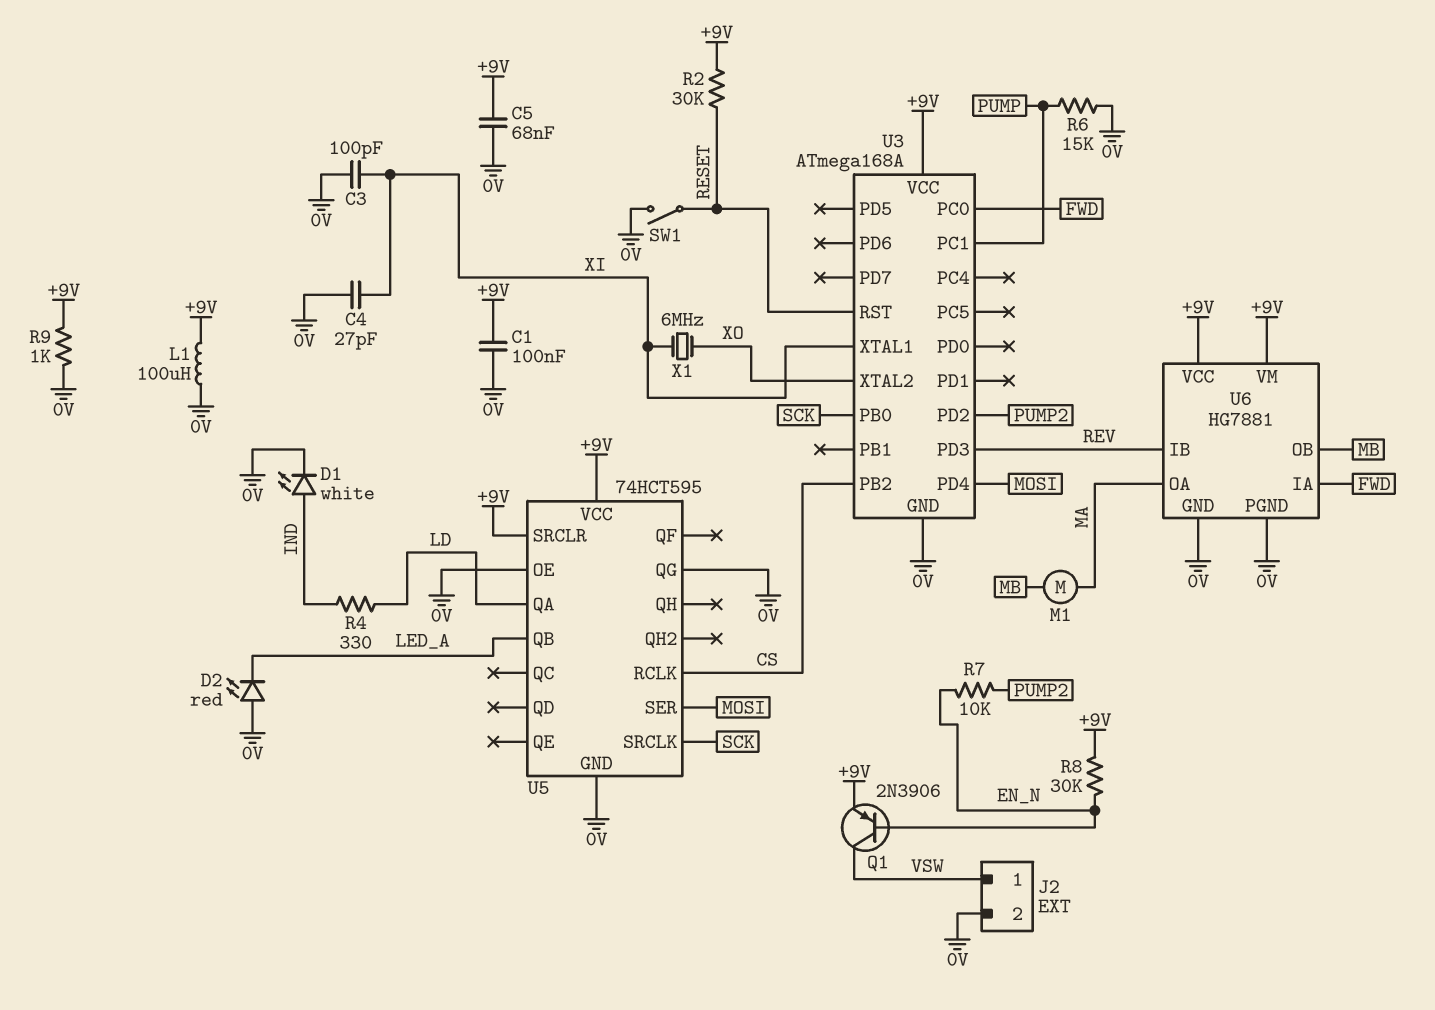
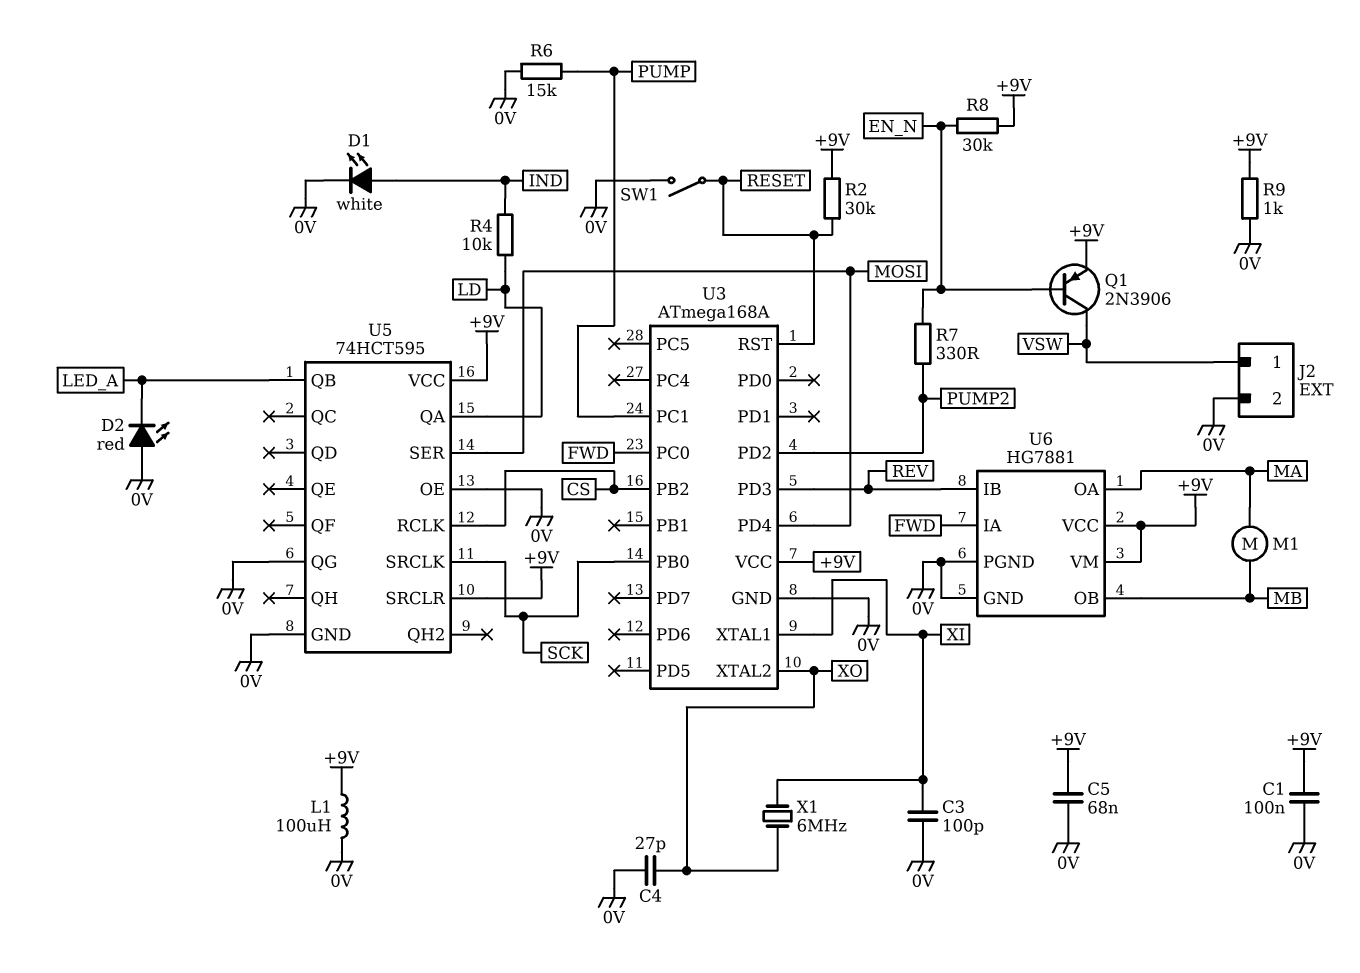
C4: 27pF (0V, XI) -> 27pF (0V, XO)
R4: 330 (IND, LD) -> 10k (IND, LD)
R7: 10k (EN_N, PUMP2) -> 330 (EN_N, PUMP2)

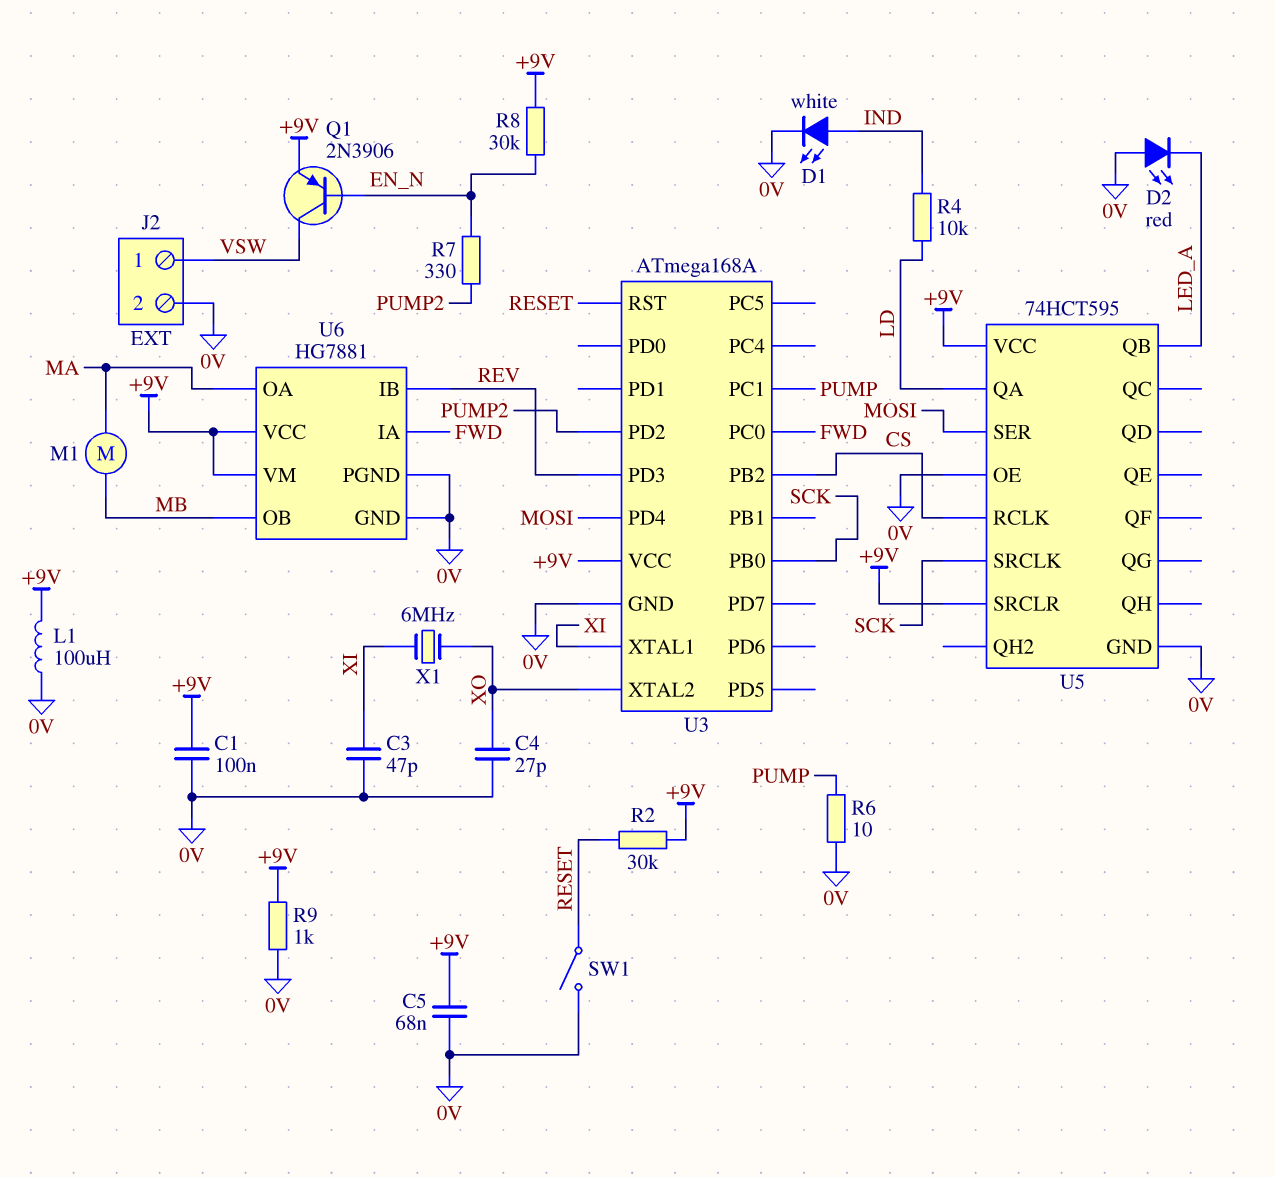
C3: 100pF (0V, XI) -> 47pF (0V, XI)
R6: 15k (0V, PUMP) -> 10 (0V, PUMP)
U5 pin QG: 0V -> none

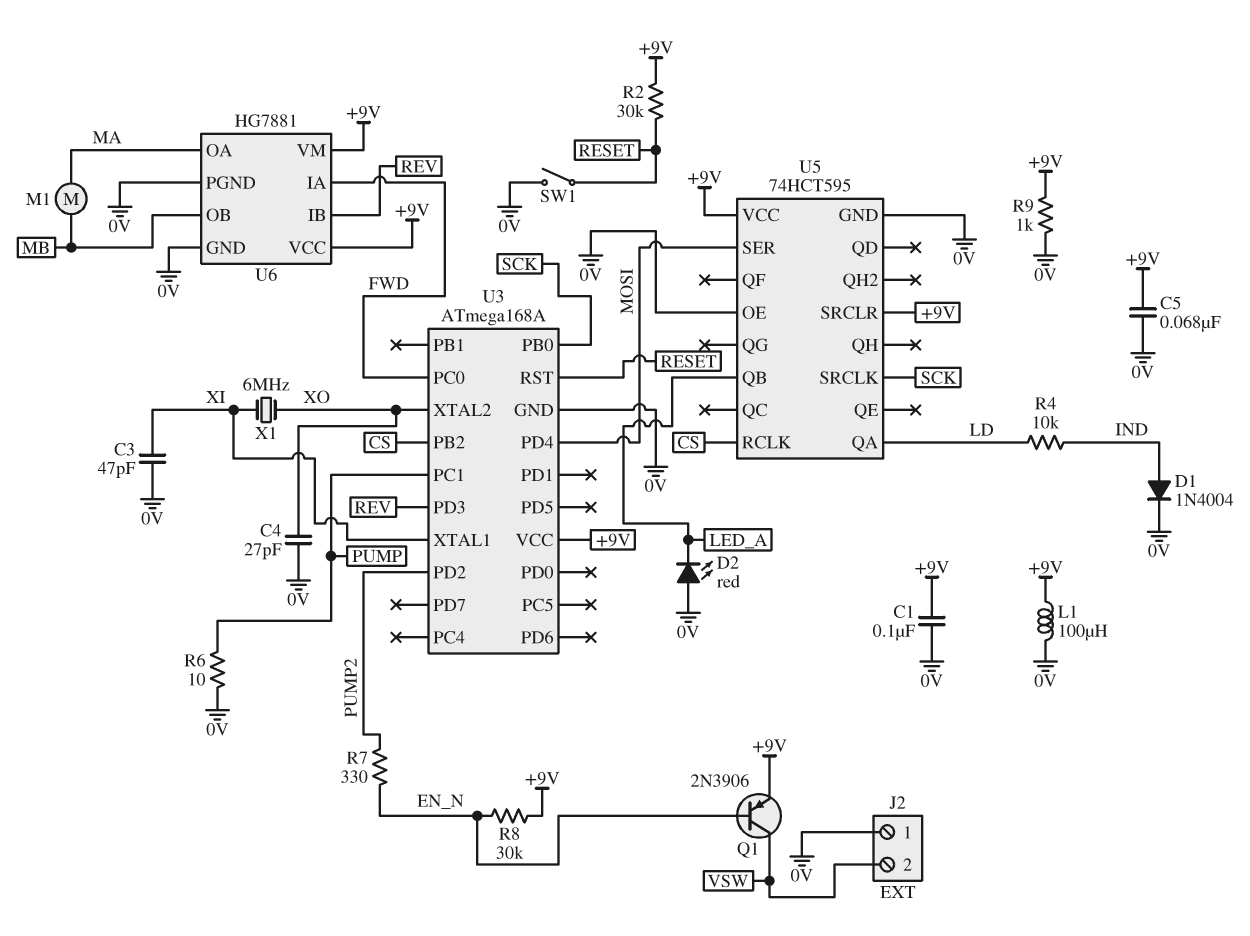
D1: LED white (A IND, K 0V) -> diode 1N4004 (A IND, K 0V)
J2 pin 1: VSW -> 0V
J2 pin 2: 0V -> VSW

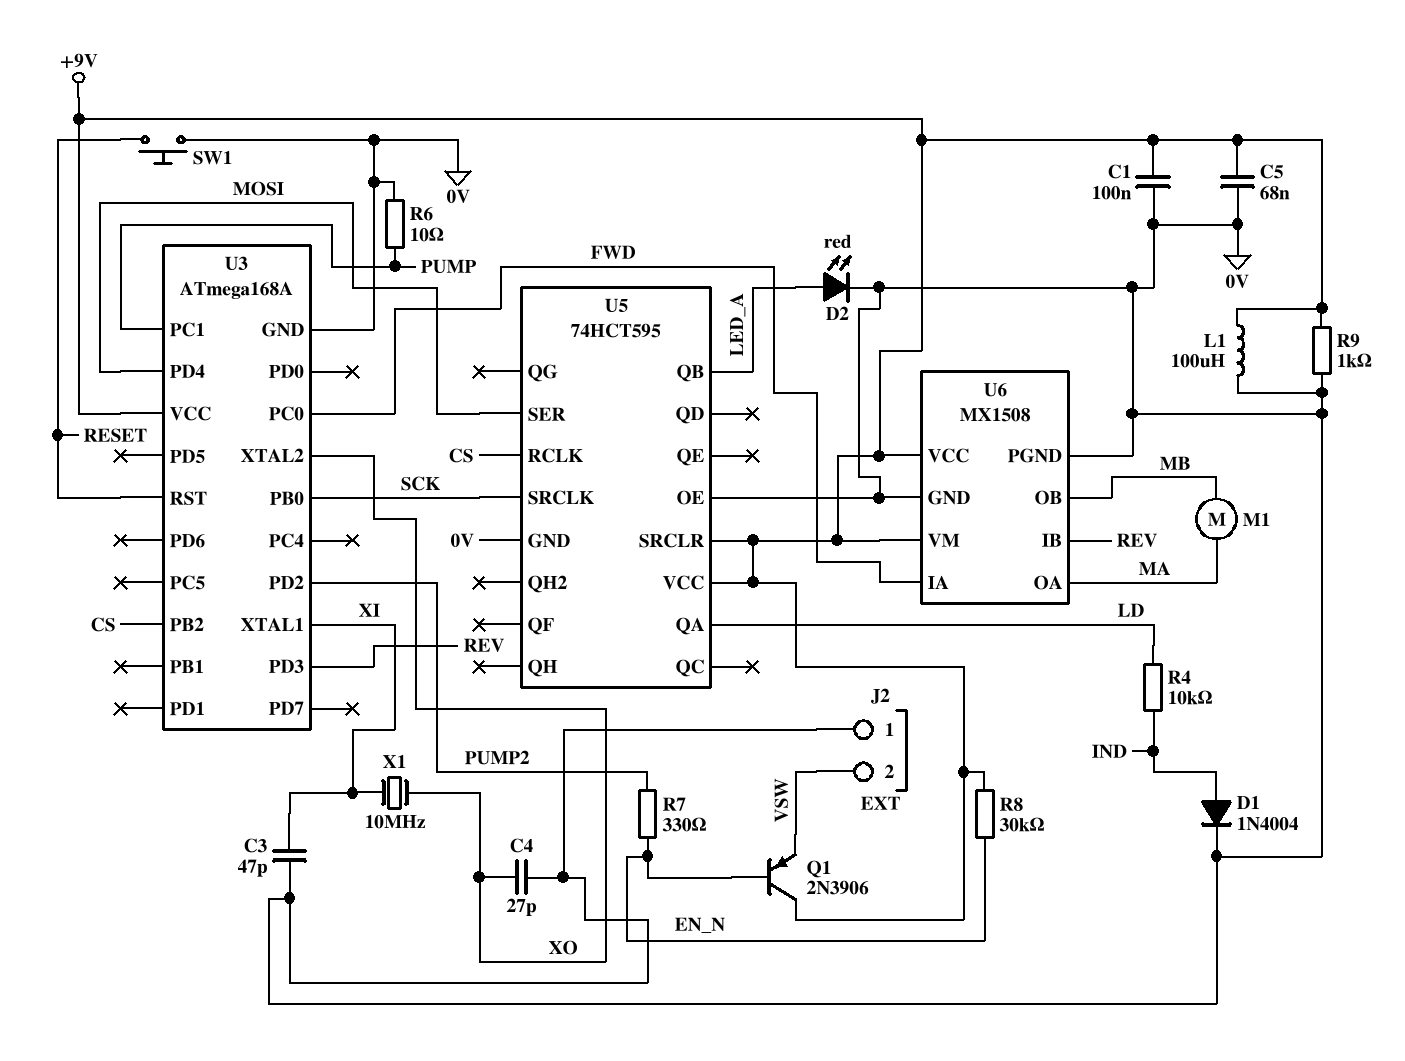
D2: LED red (A 0V, K LED_A) -> LED red (A LED_A, K 0V)
Q1: PNP 2N3906 (B EN_N, C VSW, E +9V) -> PNP 2N3906 (B EN_N, C +9V, E VSW)
R2: 30k (+9V, RESET) -> none
SW1: switch (0V, RESET) -> button (0V, RESET)
U6: HG7881 -> MX1508
X1: 6MHz (XI, XO) -> 10MHz (XI, XO)

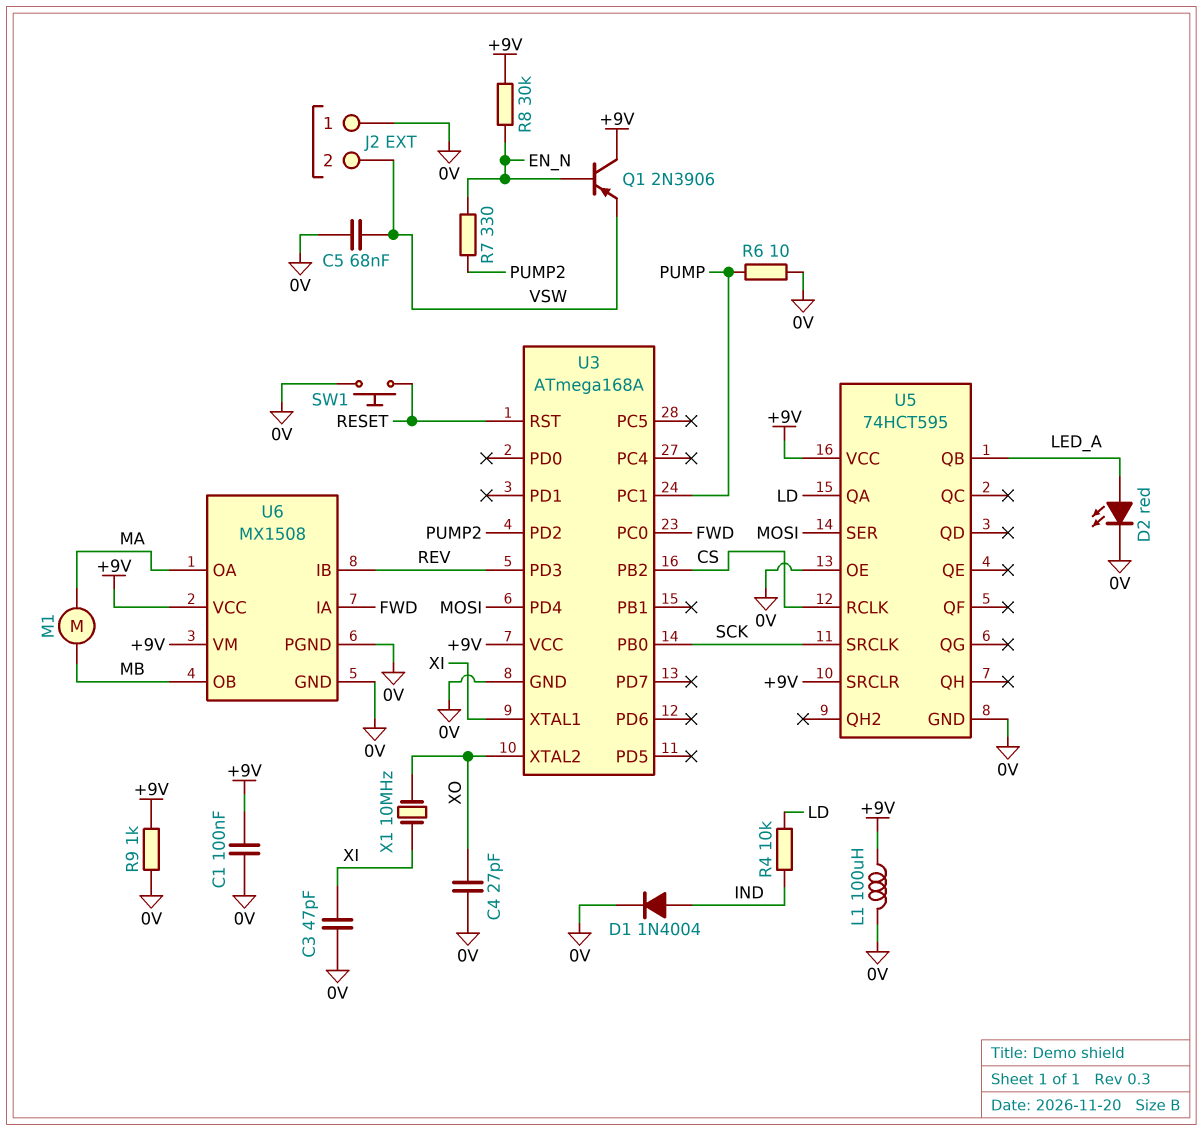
C5: 68nF (+9V, 0V) -> 68nF (0V, VSW)

